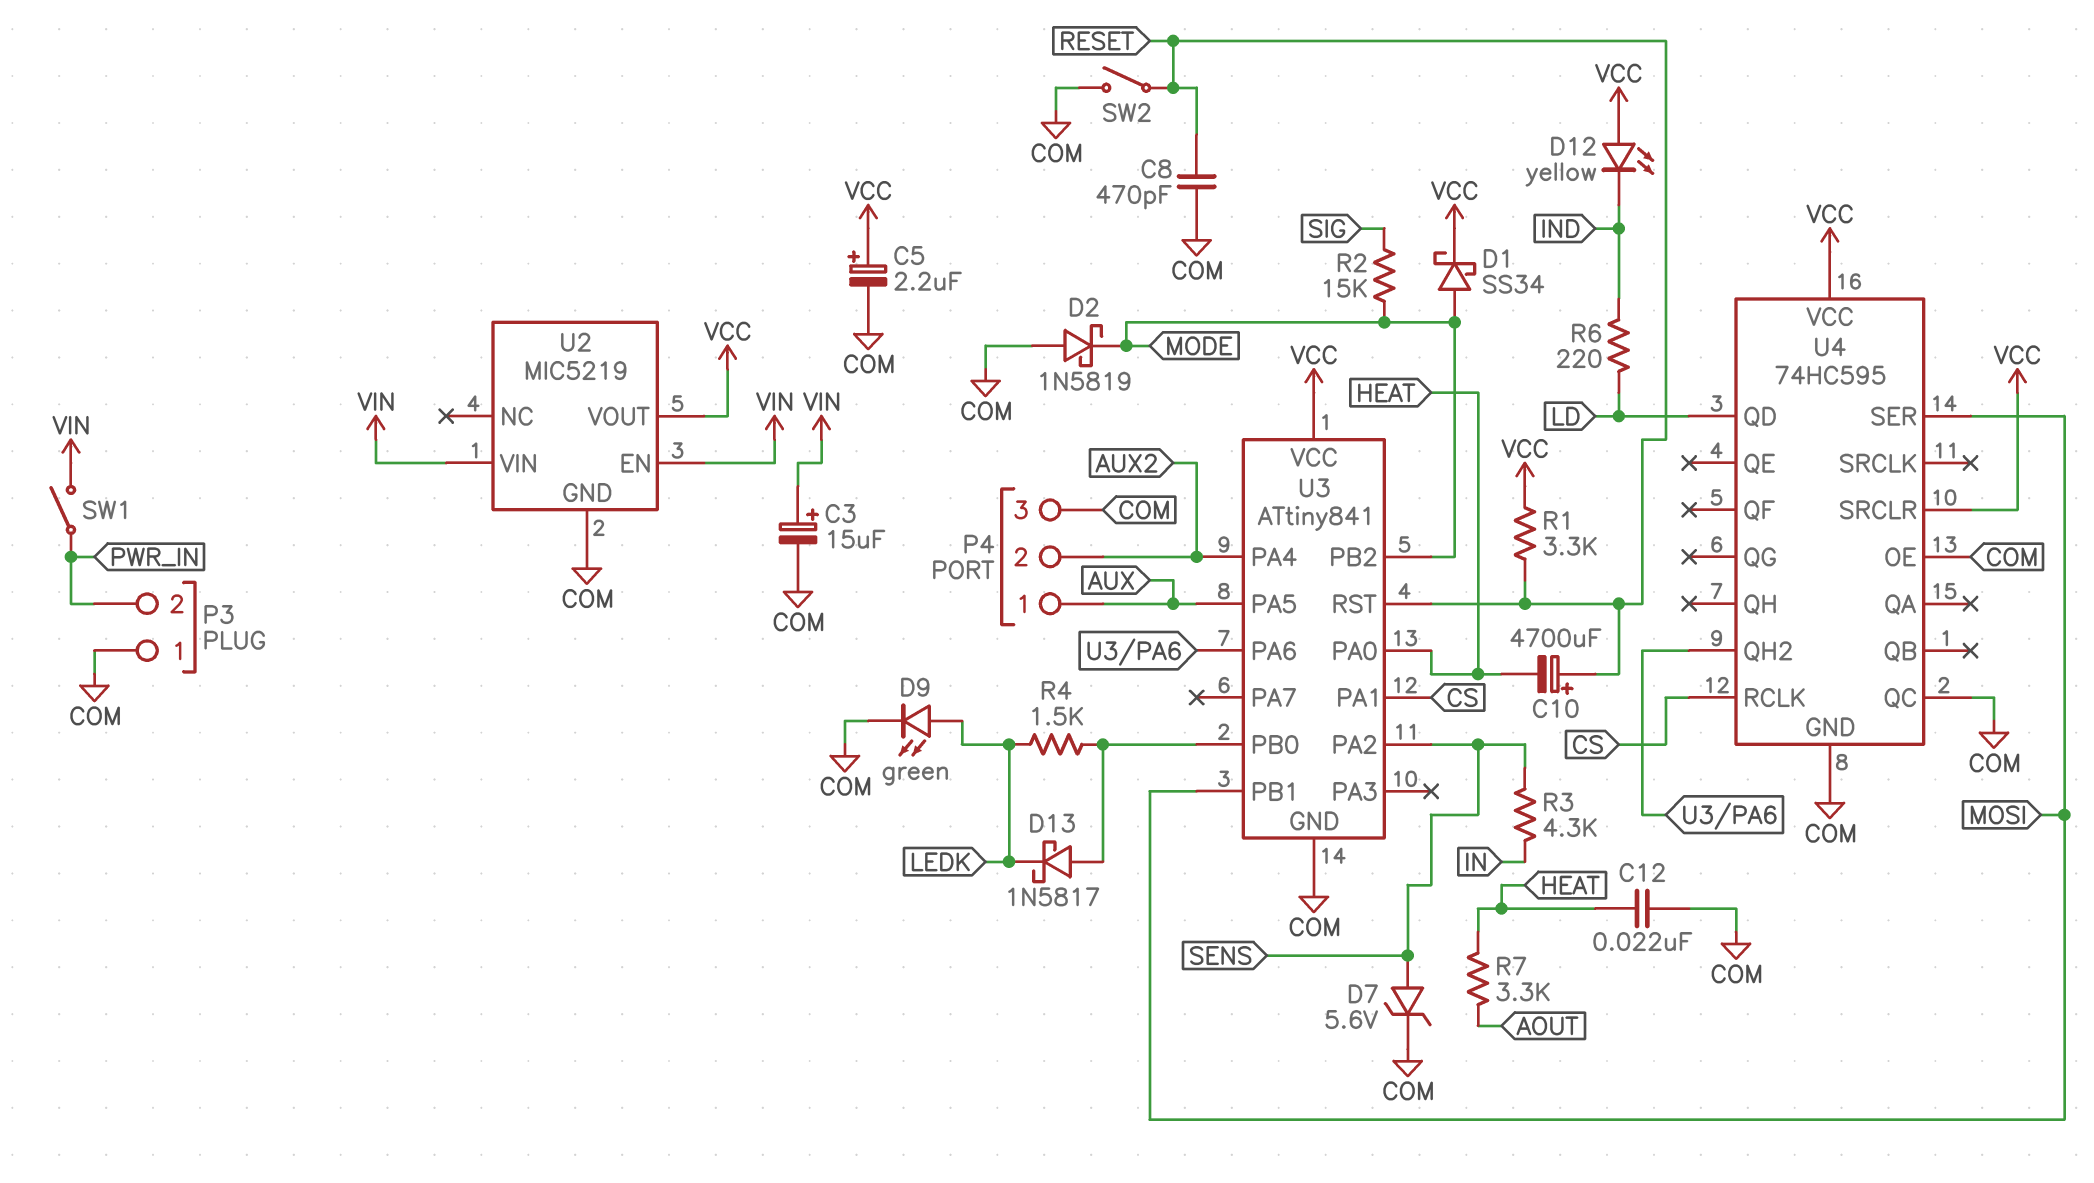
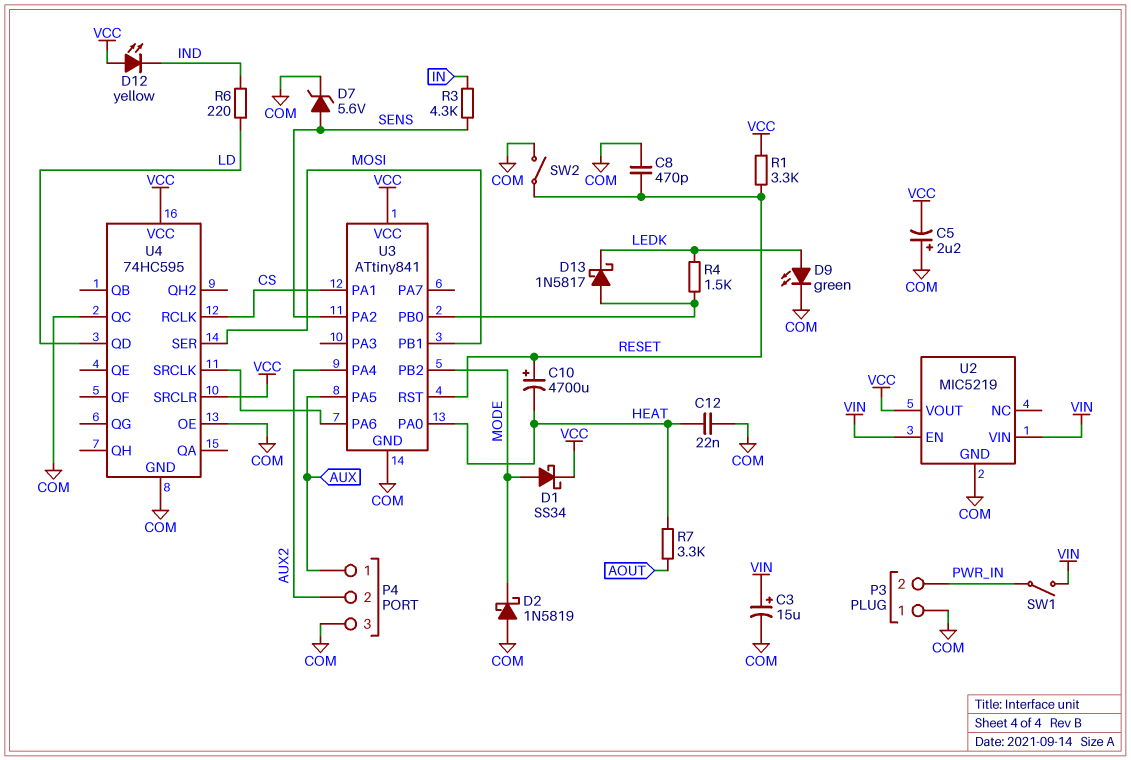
C5: 2.2uF (plus VCC, minus COM) -> 2.2uF (plus COM, minus VCC)
R2: 15k (MODE, SIG) -> none
U4 pin QH2: U3/PA6 -> none
U4 pin SRCLK: none -> U3/PA6

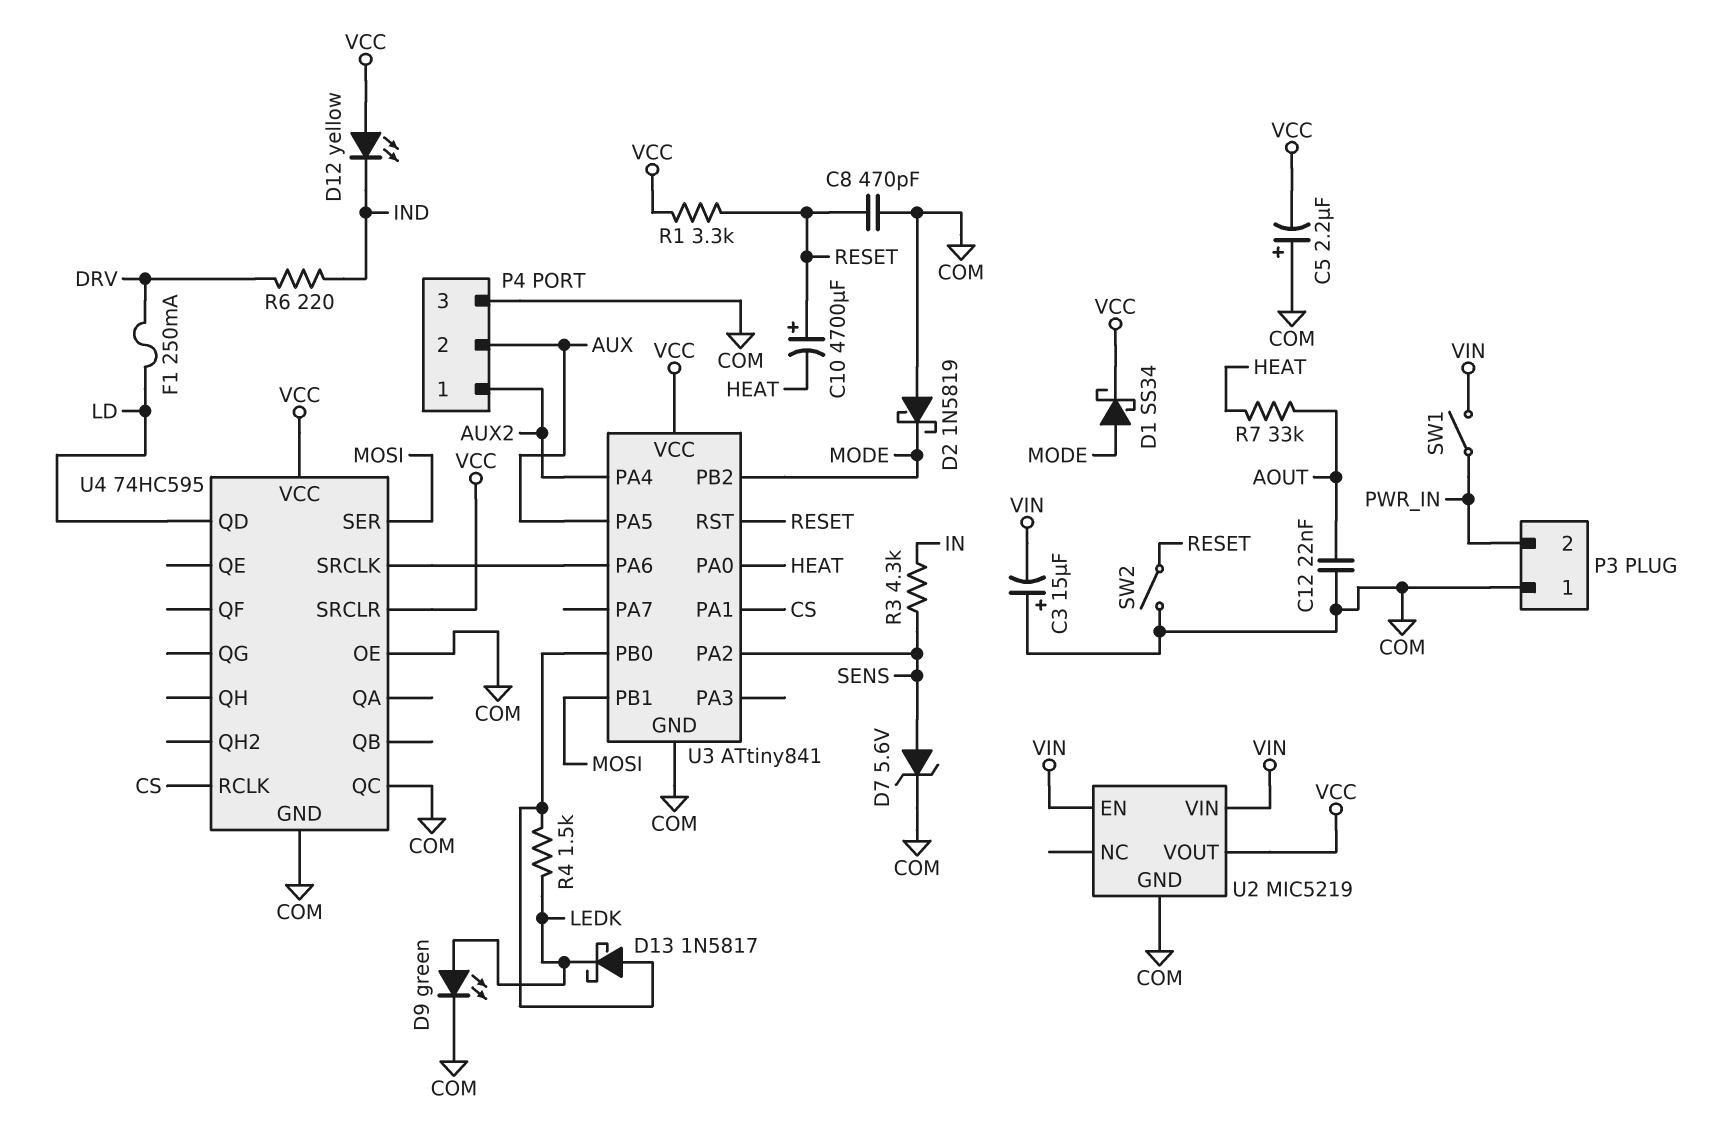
C3: 15uF (plus VIN, minus COM) -> 15uF (plus COM, minus VIN)
C12: 22nF (COM, HEAT) -> 22nF (AOUT, COM)
F1: none -> 250mA (DRV, LD)
P4 pin 1: AUX -> AUX2
P4 pin 2: AUX2 -> AUX
R6: 220 (IND, LD) -> 220 (DRV, IND)
R7: 3.3k (AOUT, HEAT) -> 33k (AOUT, HEAT)

